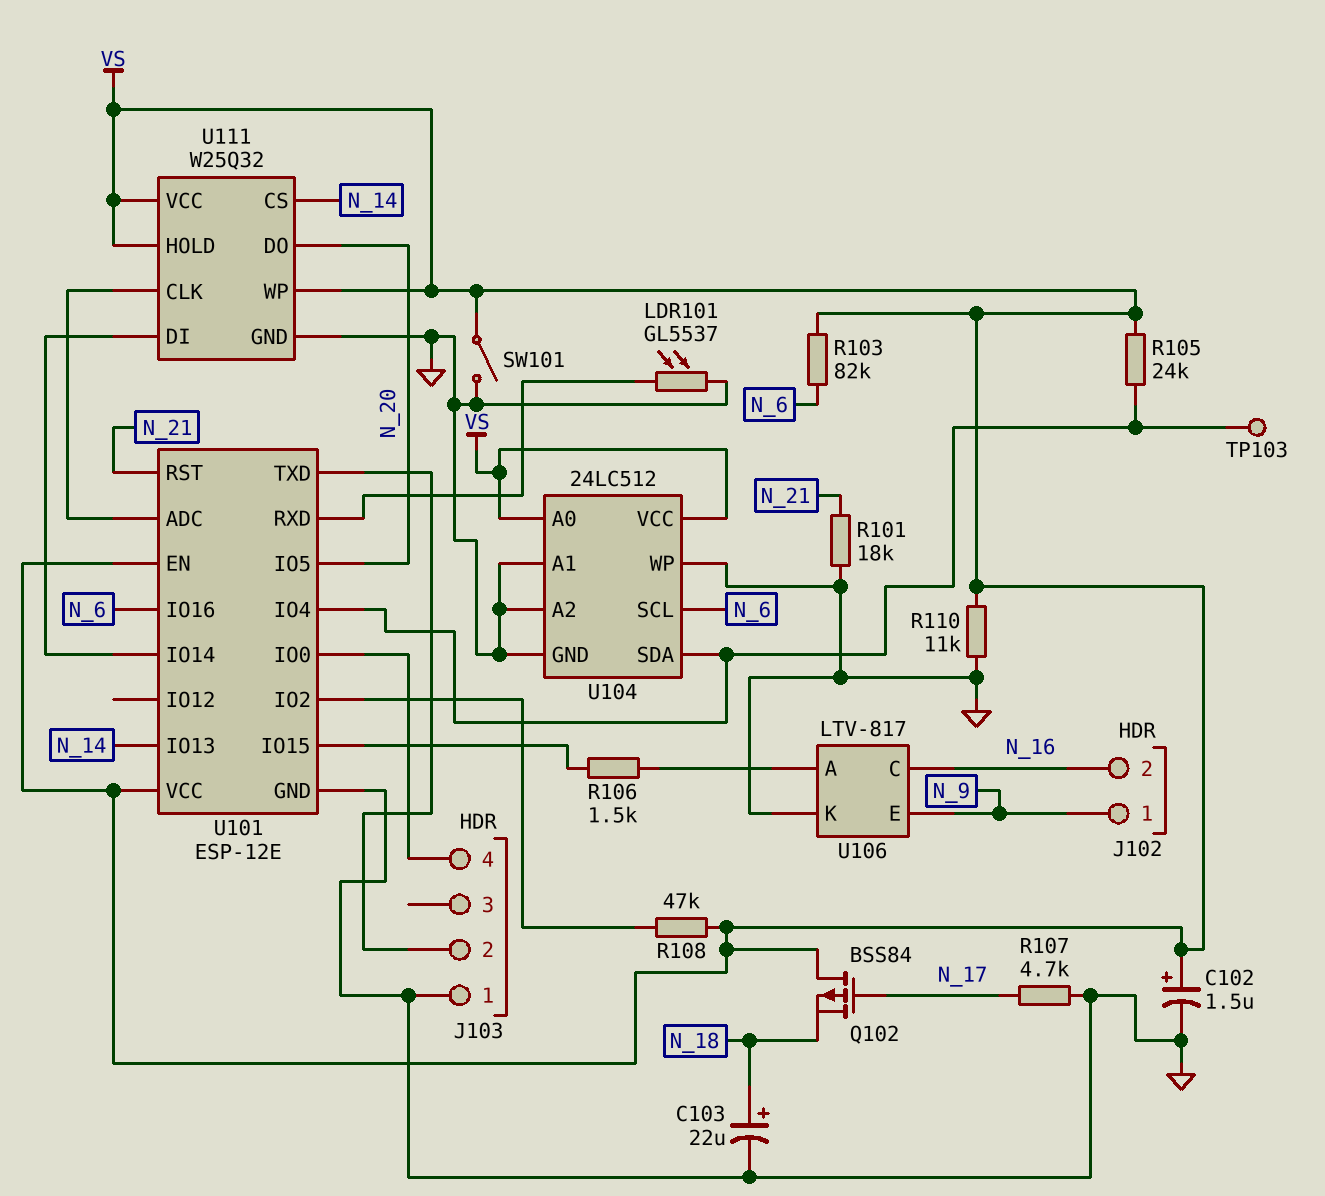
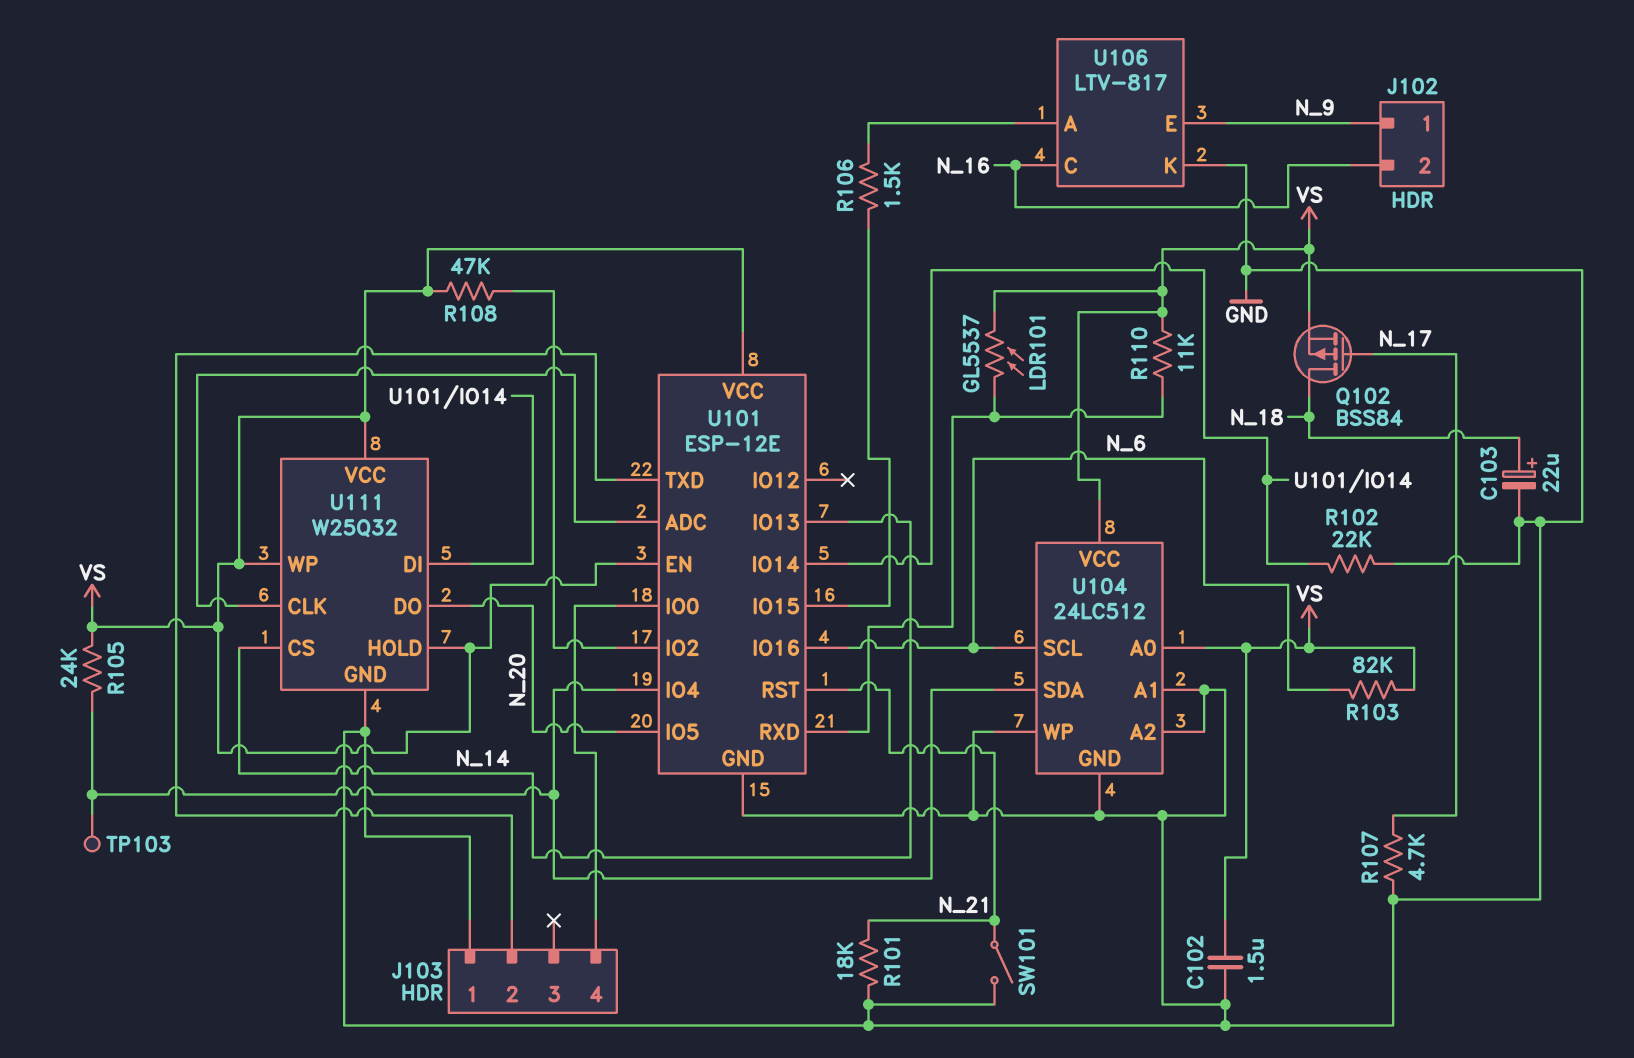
C102: 1.5uF (plus VS, minus GND) -> 1.5uF (GND, VS)
LDR101: GL5537 (GND, U101/RXD) -> GL5537 (U101/RXD, VS)
Q102: PMOS BSS84 (G N_17, D VS, S N_18) -> PMOS BSS84 (G N_17, D N_18, S VS)
R102: none -> 22k (GND, U101/IO14)
R110: 11k (GND, VS) -> 11k (U101/RXD, VS)
SW101: switch (GND, VS) -> switch (GND, N_21)

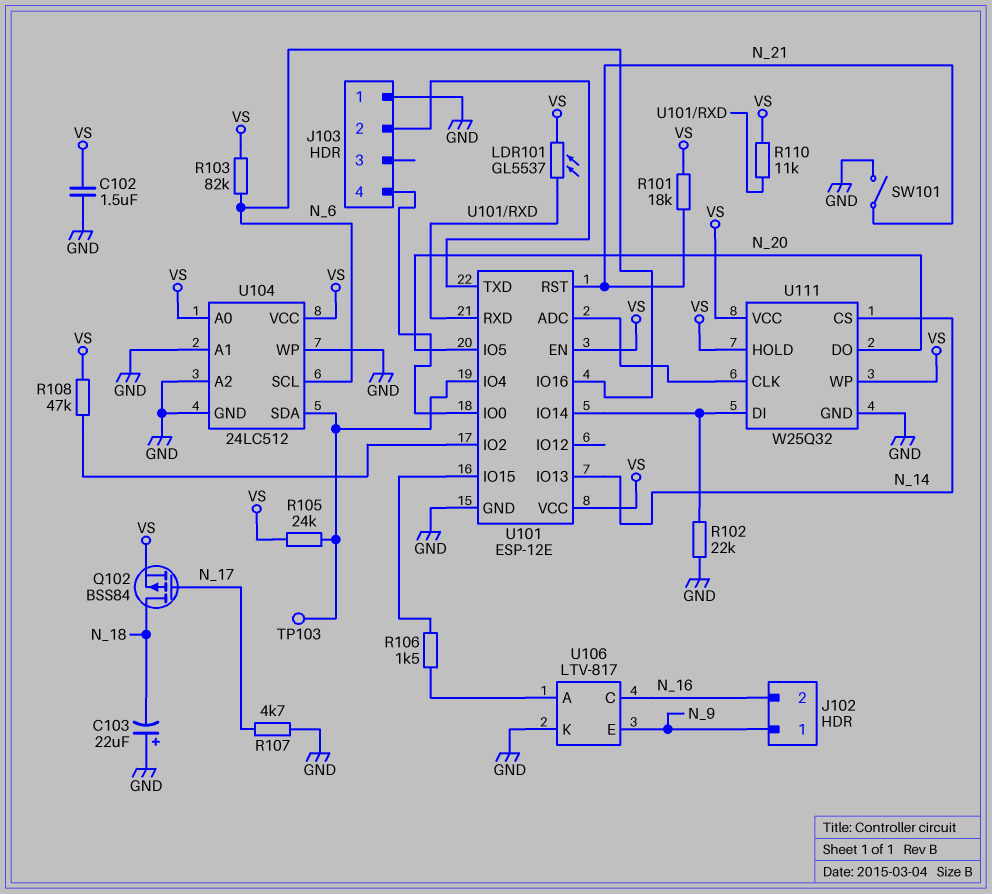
C103: 22uF (plus N_18, minus GND) -> 22uF (plus GND, minus N_18)
R101: 18k (GND, N_21) -> 18k (N_21, VS)

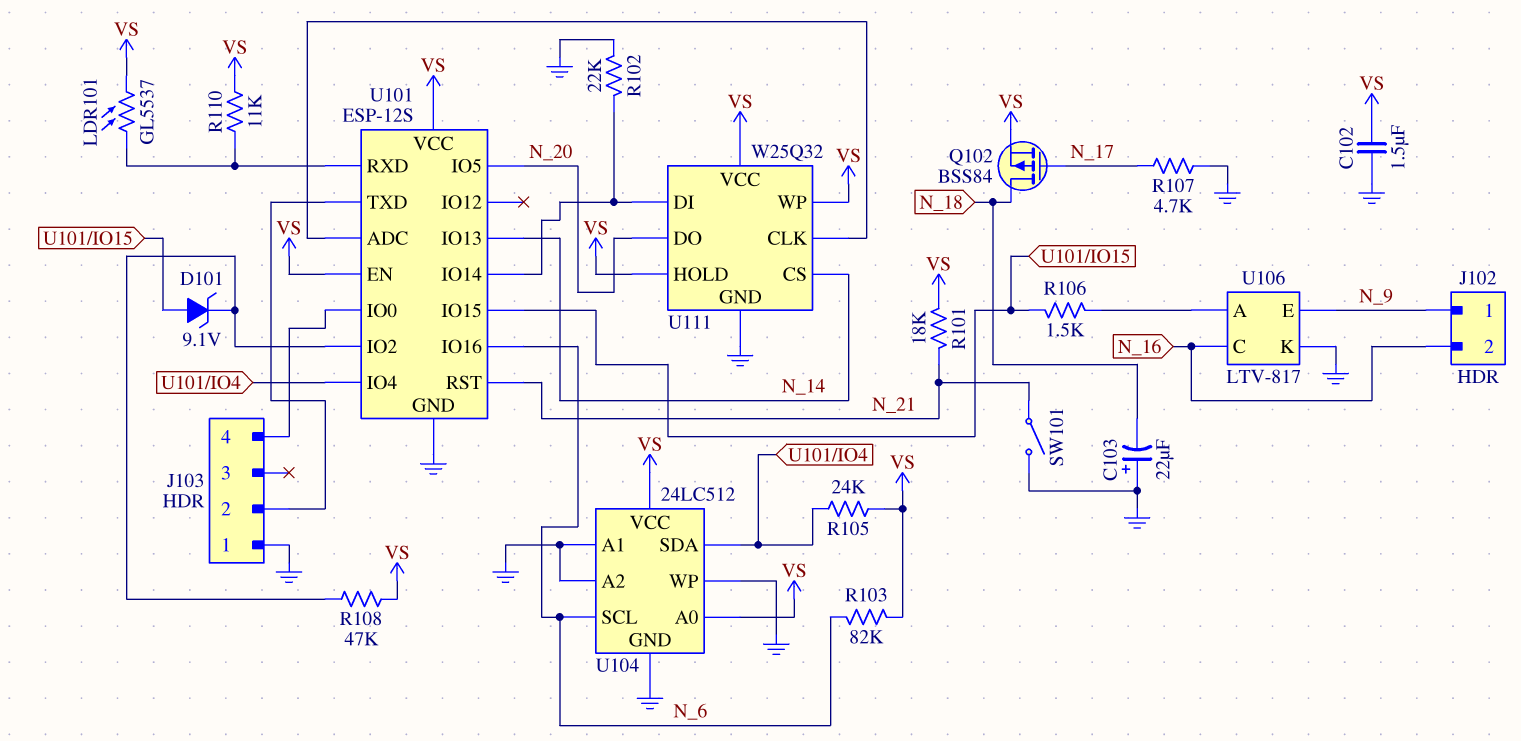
D101: none -> zener 9.1V (A U101/IO15, K U101/IO2)
TP103: test point (U101/IO4) -> none
U101: ESP-12E -> ESP-12S

